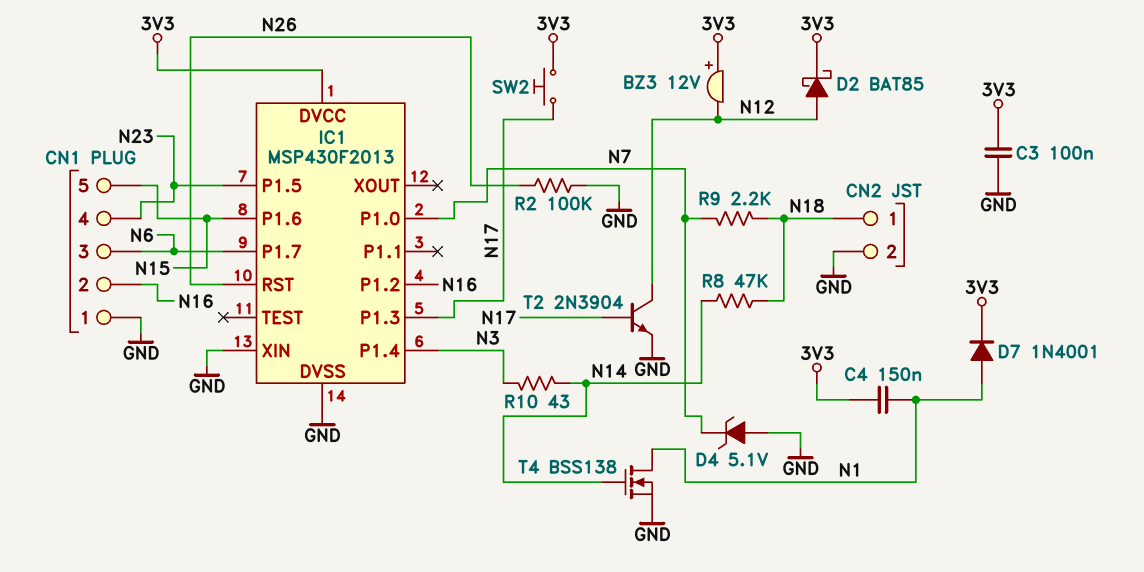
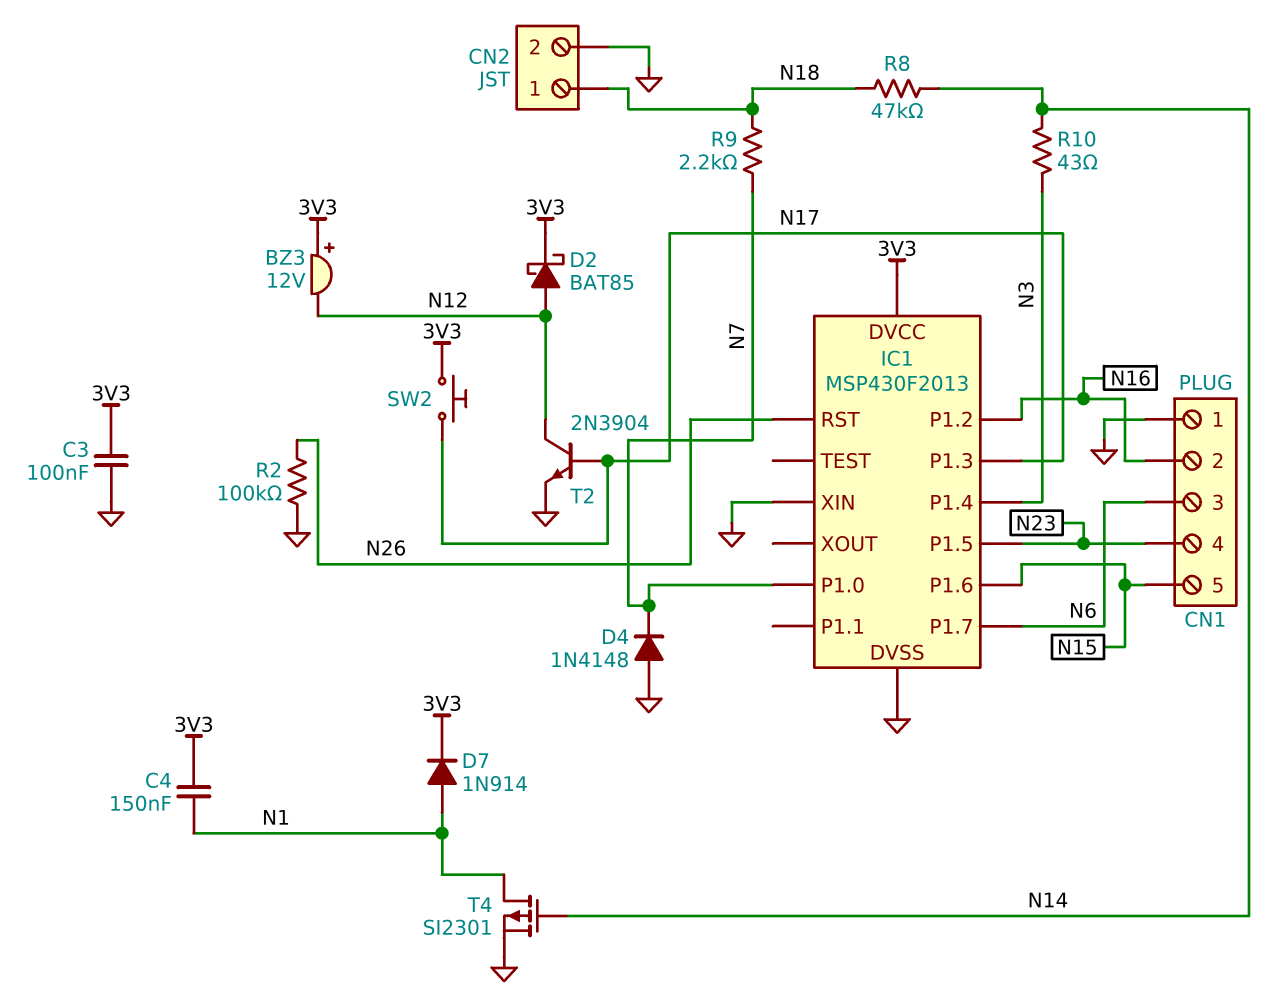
D4: zener 5.1V (A GND, K N7) -> diode 1N4148 (A GND, K N7)
D7: diode 1N4001 (A N1, K 3V3) -> diode 1N914 (A N1, K 3V3)
T4: NMOS BSS138 (G N14, D N1, S GND) -> PMOS SI2301 (G N14, D N1, S GND)

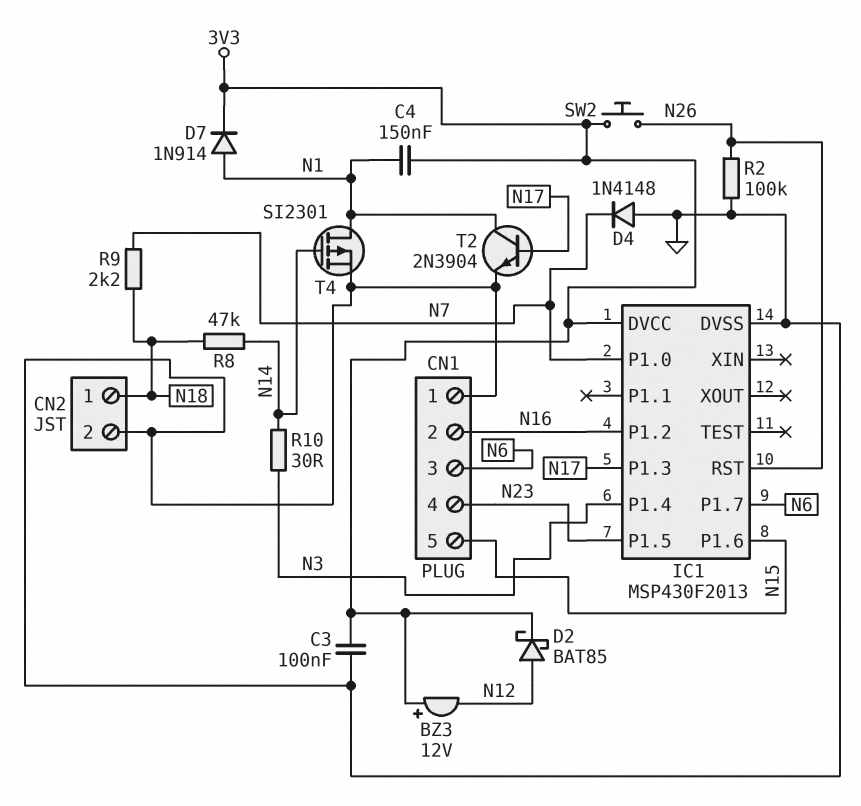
IC1 pin XIN: GND -> none
R10: 43 (N3, N14) -> 30 (N3, N14)
SW2: button (3V3, N17) -> button (3V3, N26)
T2: NPN 2N3904 (B N17, C N12, E GND) -> NPN 2N3904 (B N17, C N1, E GND)

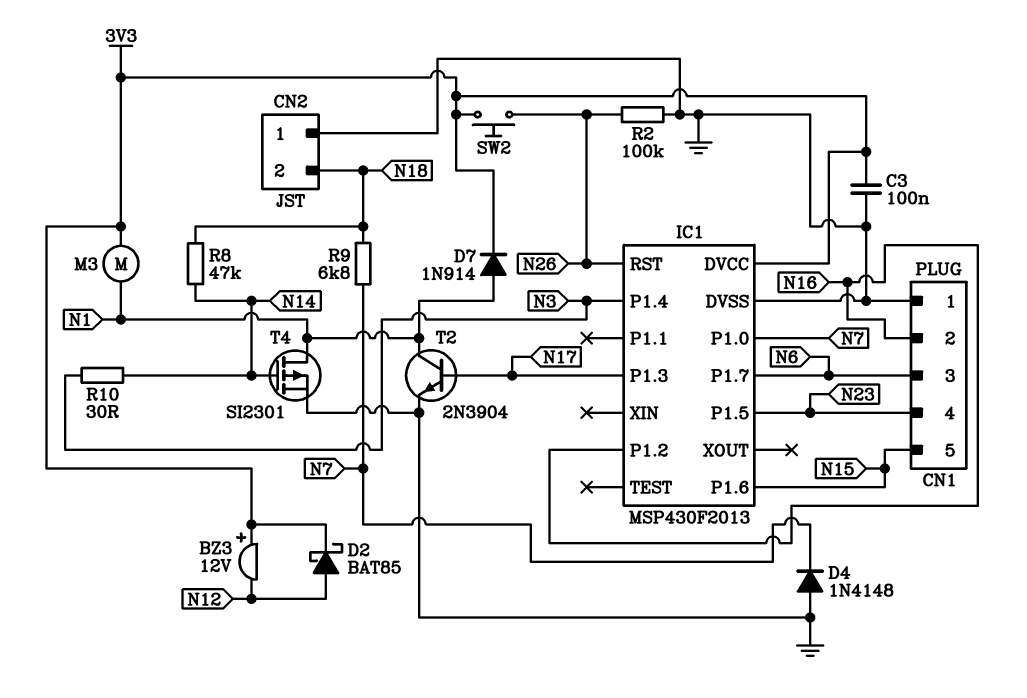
C4: 150nF (3V3, N1) -> none
CN2 pin 1: N18 -> GND
CN2 pin 2: GND -> N18
M3: none -> motor (3V3, N1)
R9: 2.2k (N7, N18) -> 6.8k (N7, N18)

